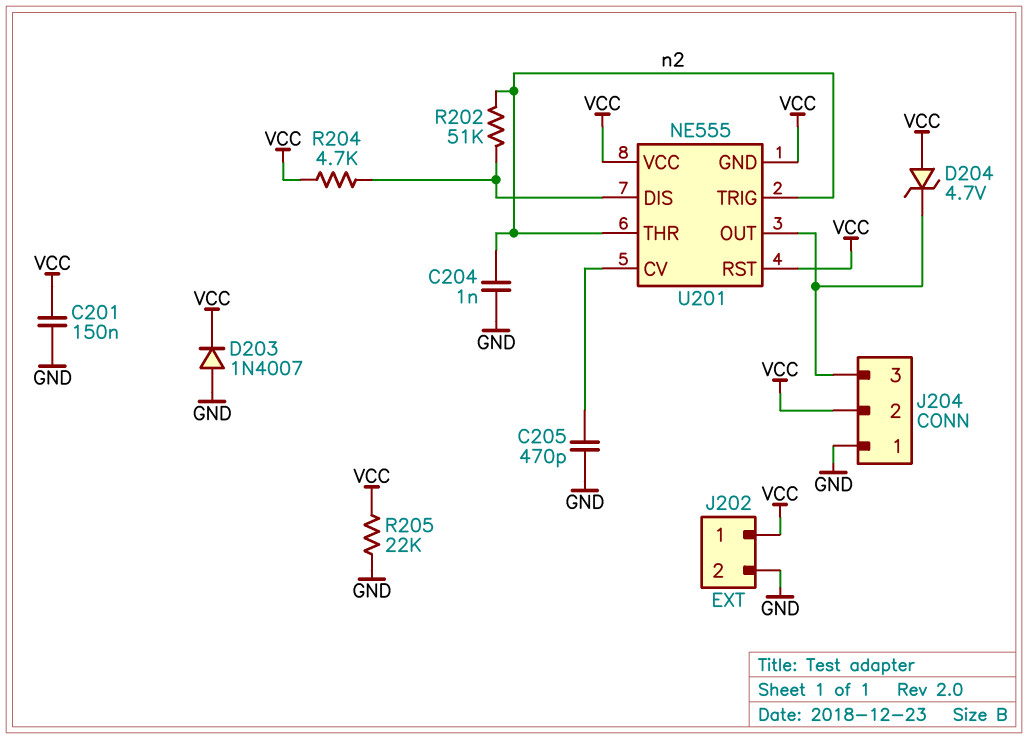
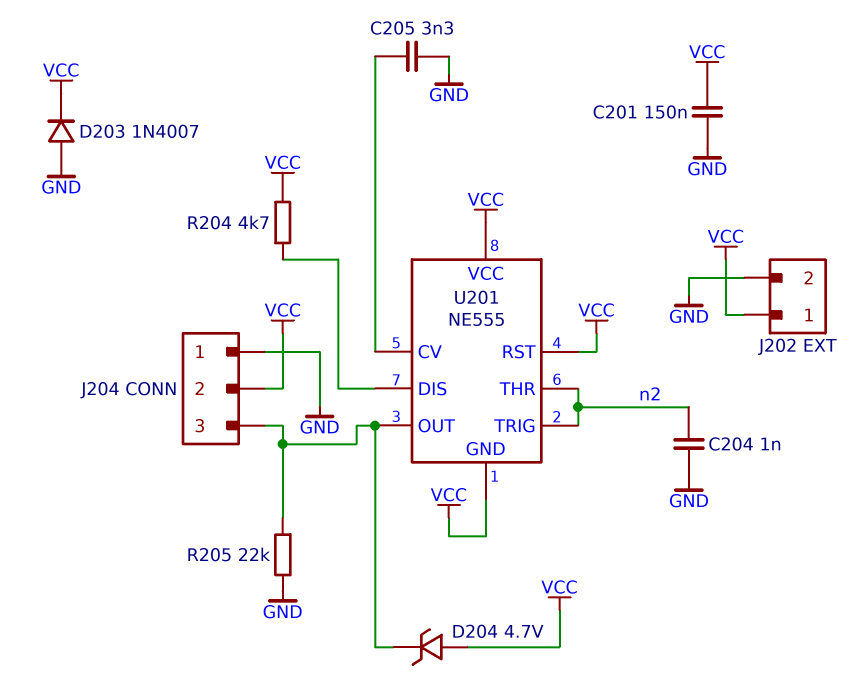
C205: 470pF (GND, U201/CV) -> 3.3nF (GND, U201/CV)
R202: 51k (U201/DIS, n2) -> none
R205: 22k (GND, VCC) -> 22k (GND, J204/3)

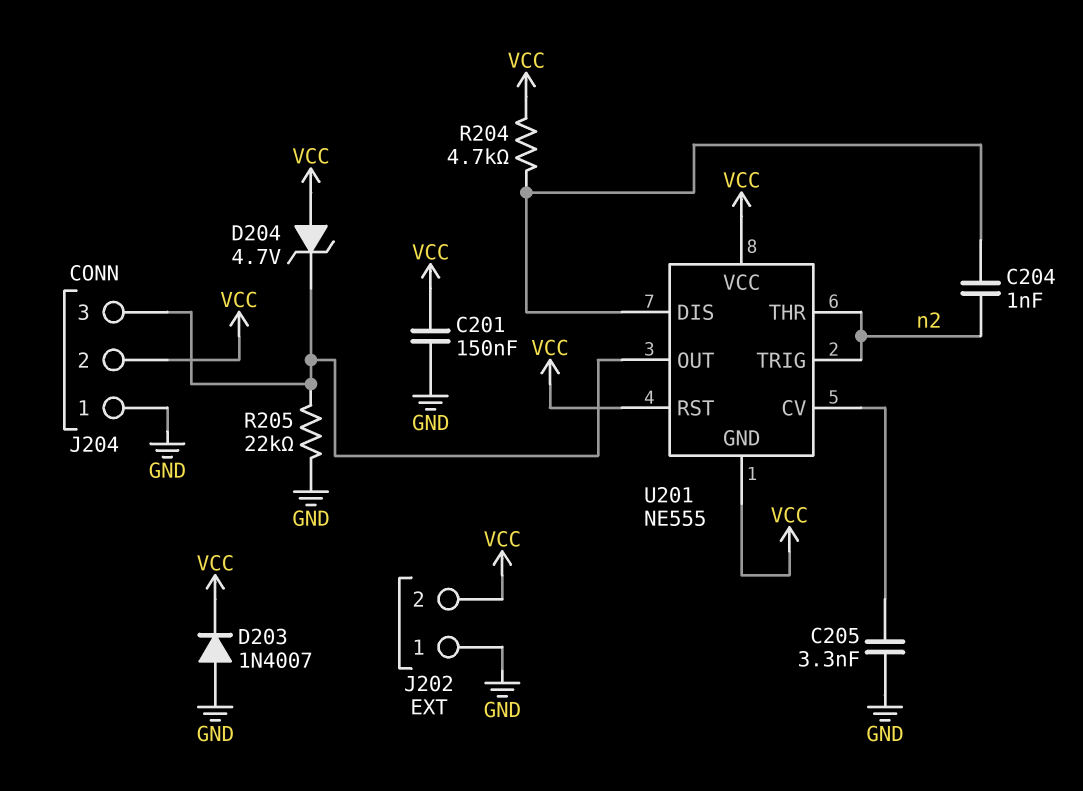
C204: 1nF (GND, n2) -> 1nF (U201/DIS, n2)
J202 pin 1: VCC -> GND
J202 pin 2: GND -> VCC

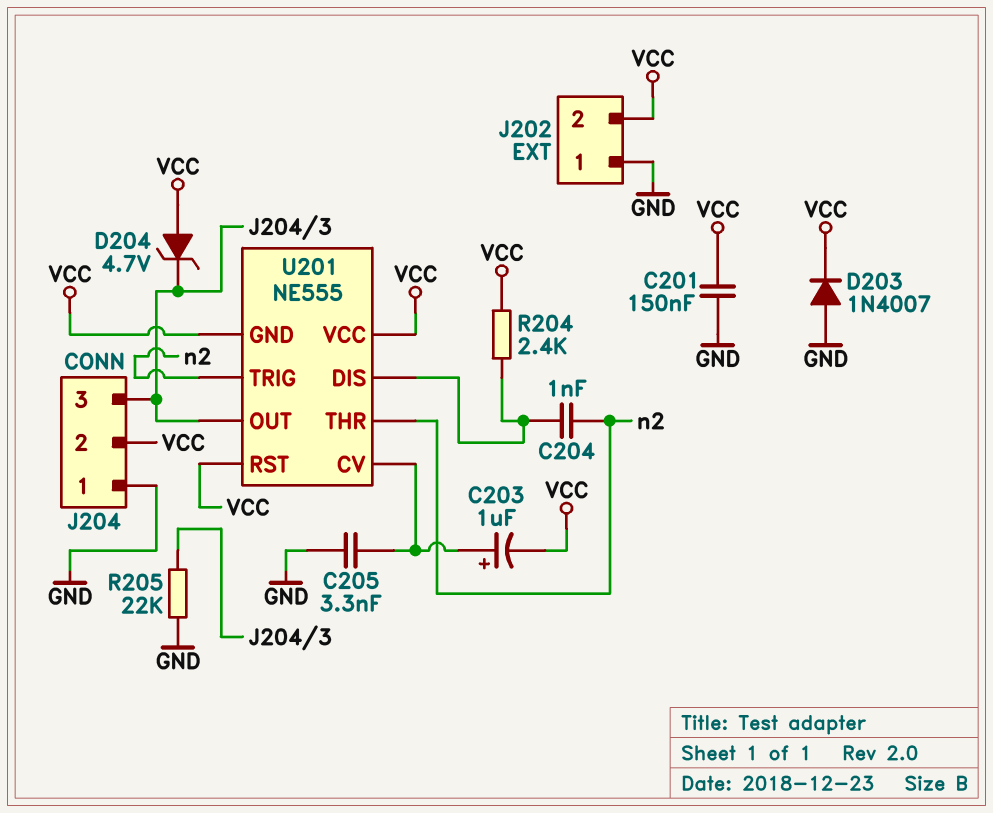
C203: none -> 1uF (plus U201/CV, minus VCC)
R204: 4.7k (U201/DIS, VCC) -> 2.4k (U201/DIS, VCC)

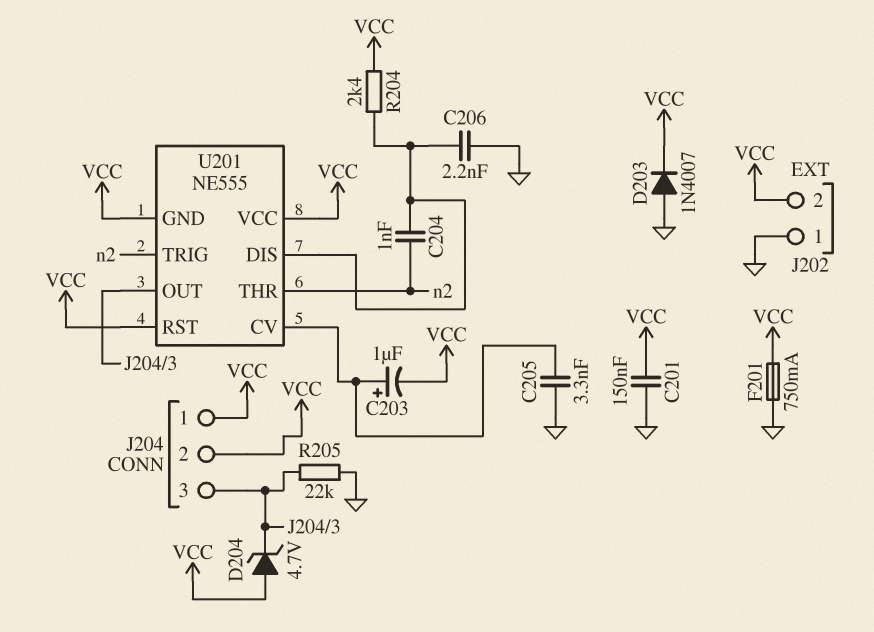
C206: none -> 2.2nF (GND, U201/DIS)
F201: none -> 750mA (GND, VCC)
J204 pin 1: GND -> VCC

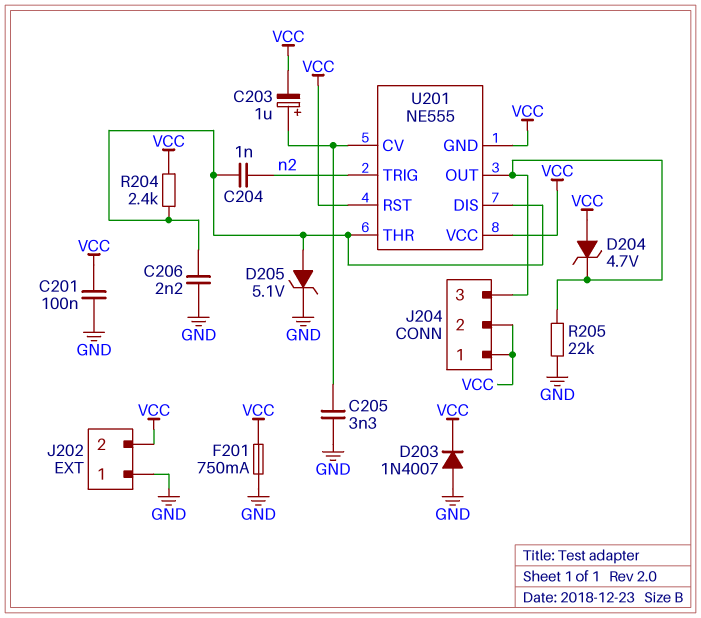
C201: 150nF (GND, VCC) -> 100nF (GND, VCC)
D205: none -> zener 5.1V (A U201/DIS, K GND)
U201 pin THR: n2 -> U201/DIS

